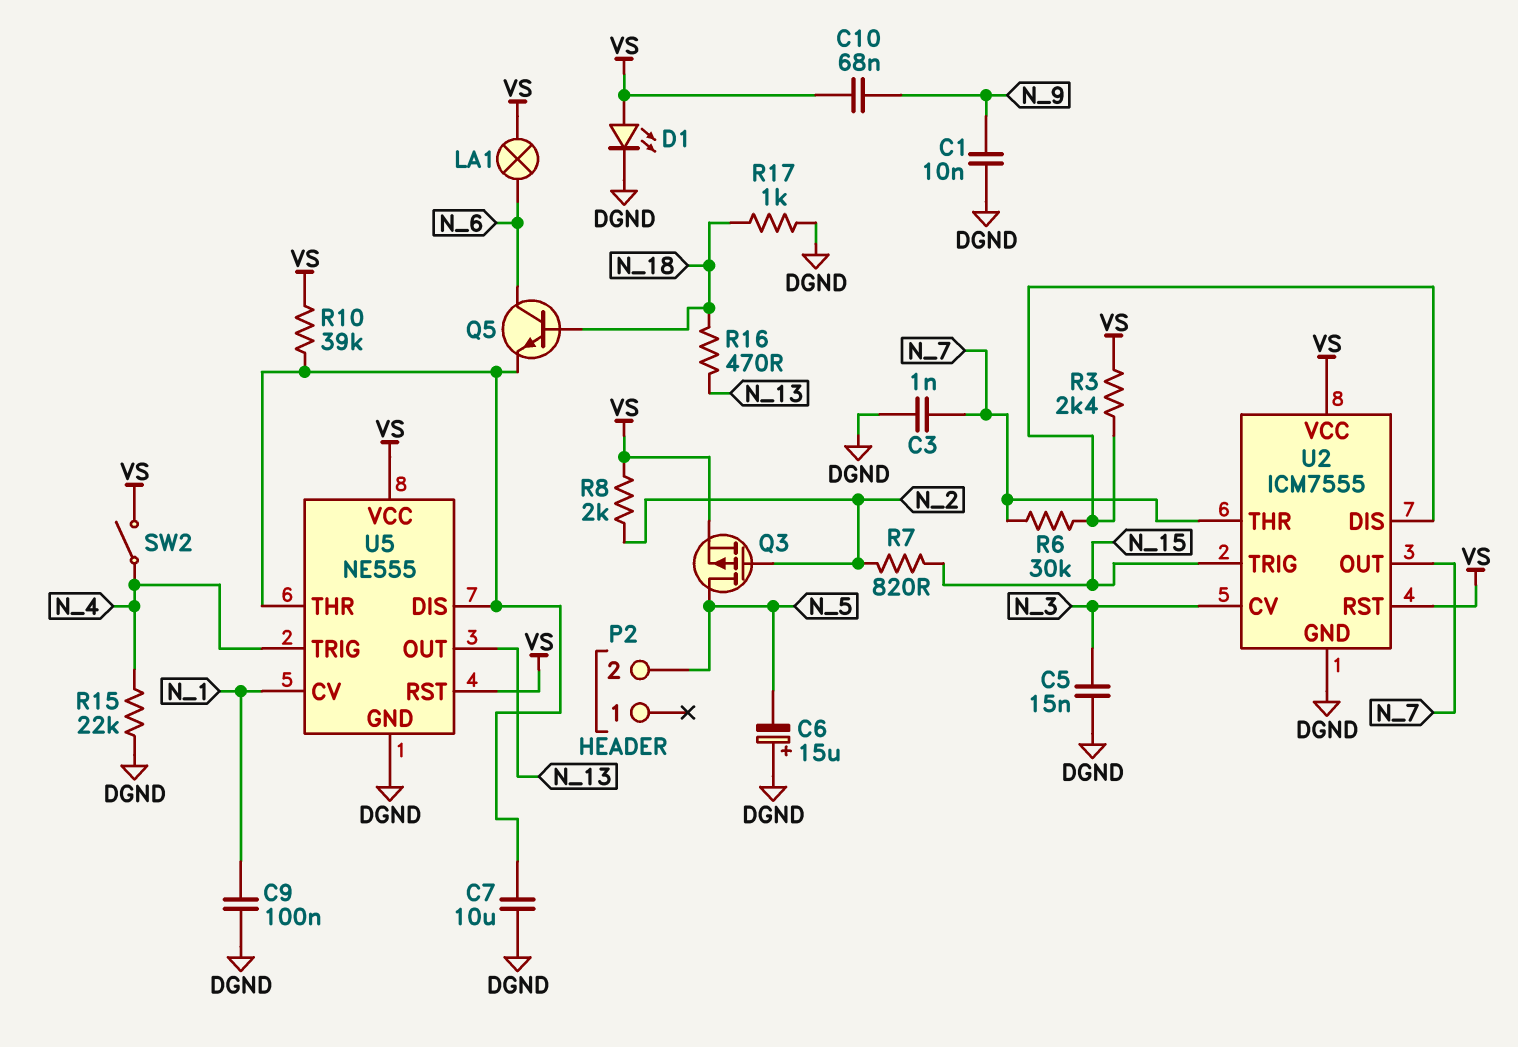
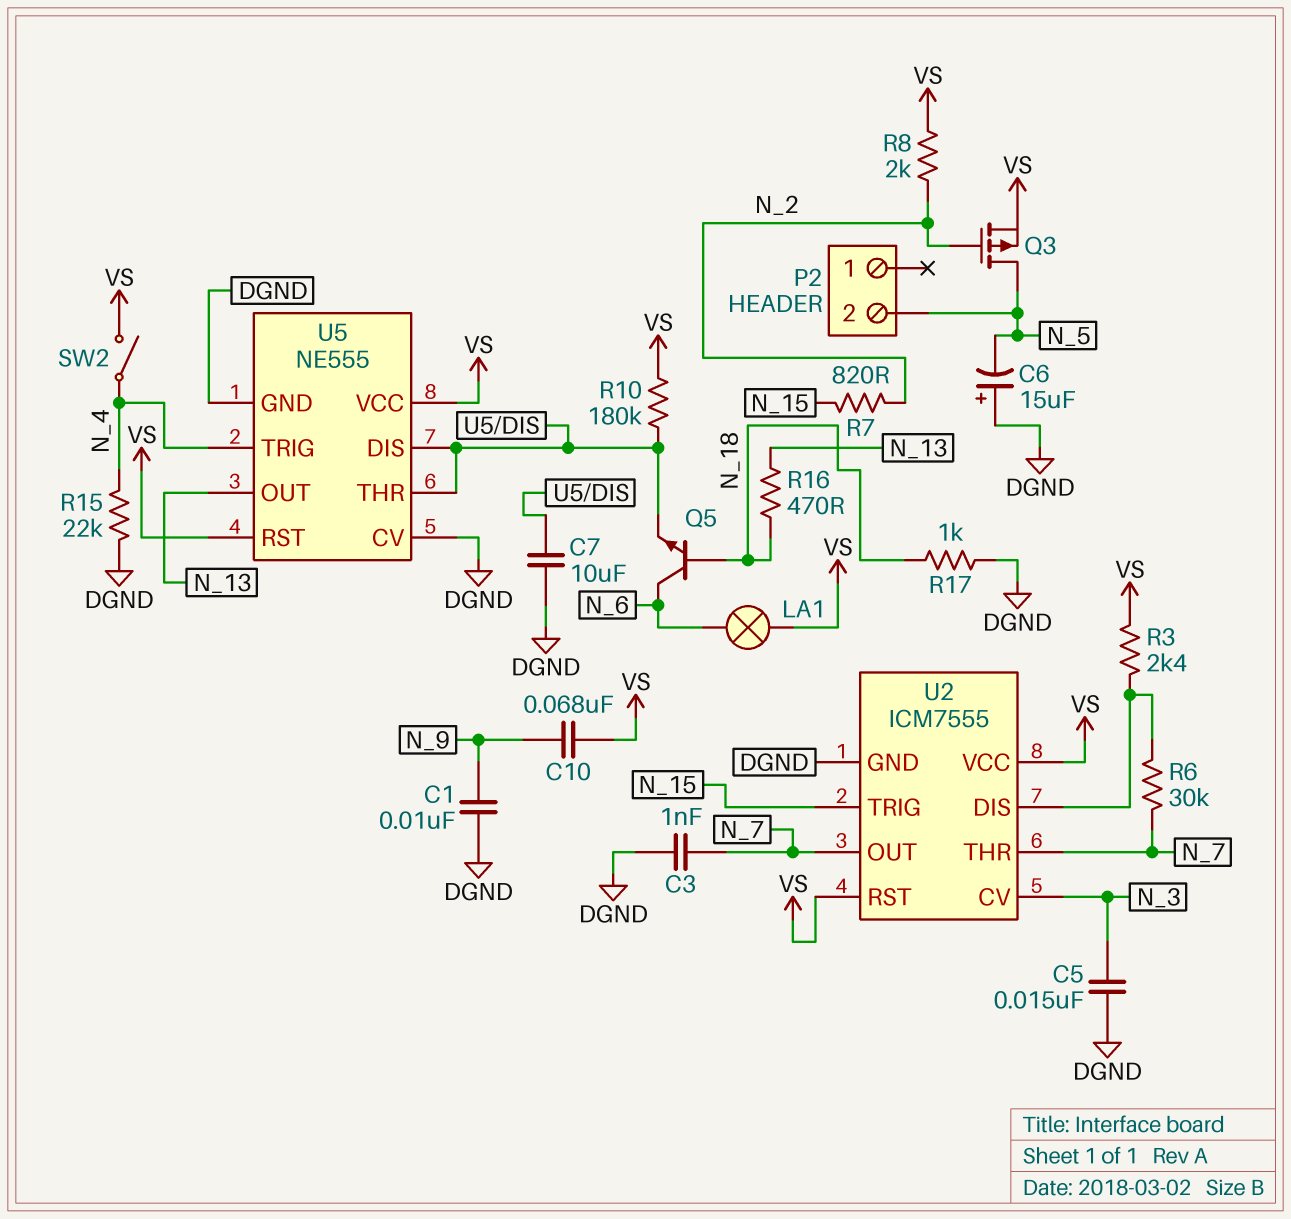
C9: 100nF (DGND, N_1) -> none
D1: LED (A VS, K DGND) -> none
R10: 39k (U5/DIS, VS) -> 180k (U5/DIS, VS)
U5 pin CV: N_1 -> DGND

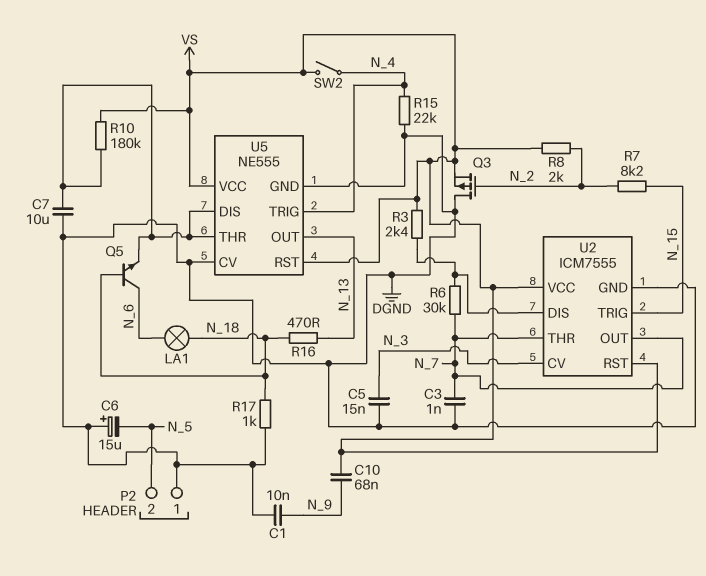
LA1: lamp (N_6, VS) -> lamp (N_6, N_18)
P2 pin 1: none -> DGND
Q3: PMOS (G N_2, D N_5, S VS) -> PMOS (G N_2, D DGND, S VS)
R7: 820 (N_2, N_15) -> 8.2k (N_2, N_15)

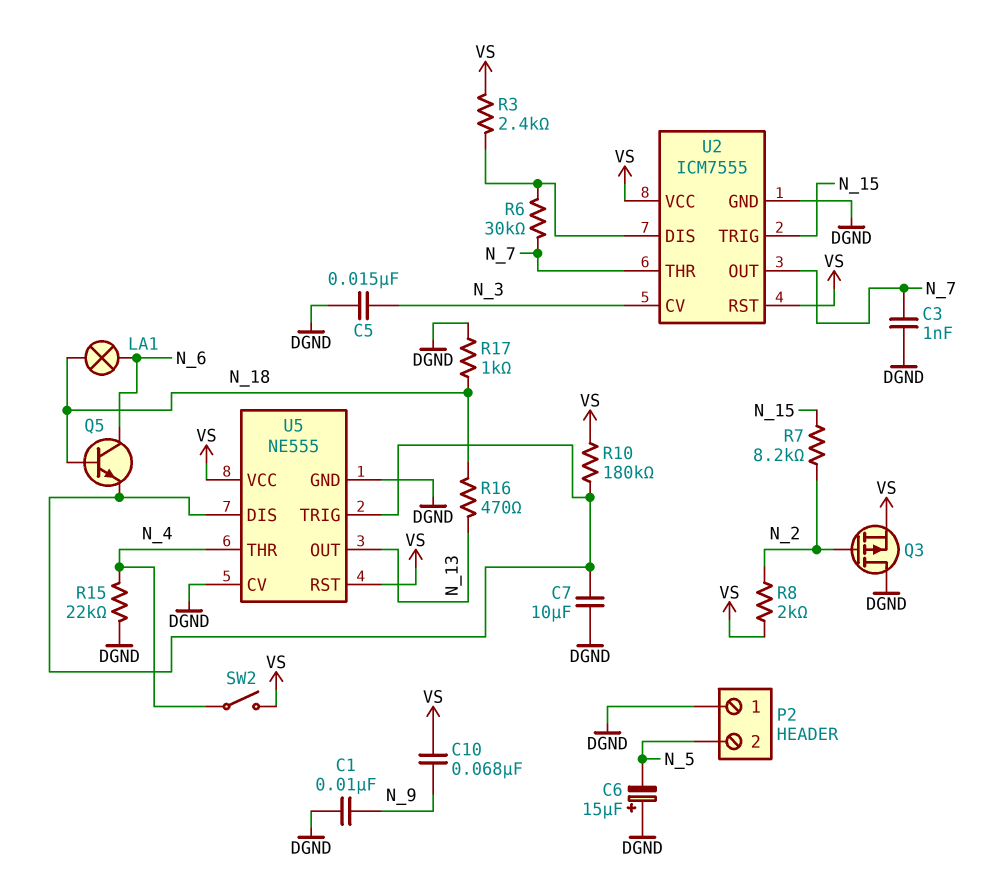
U5 pin THR: U5/DIS -> N_4
U5 pin TRIG: N_4 -> U5/DIS

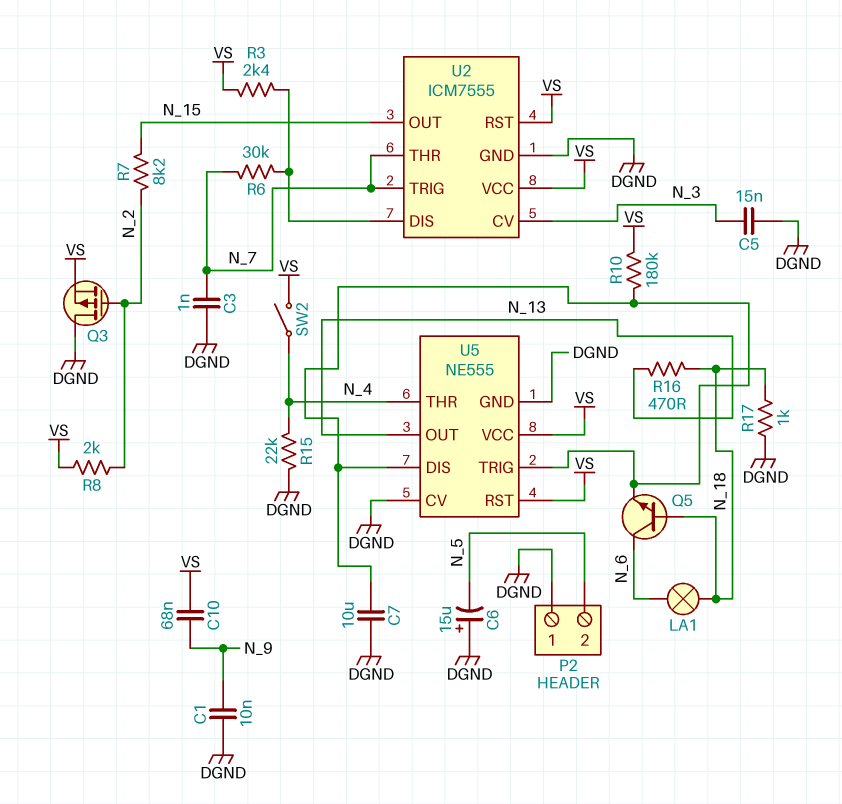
U2 pin OUT: N_7 -> N_15
U2 pin TRIG: N_15 -> N_7

